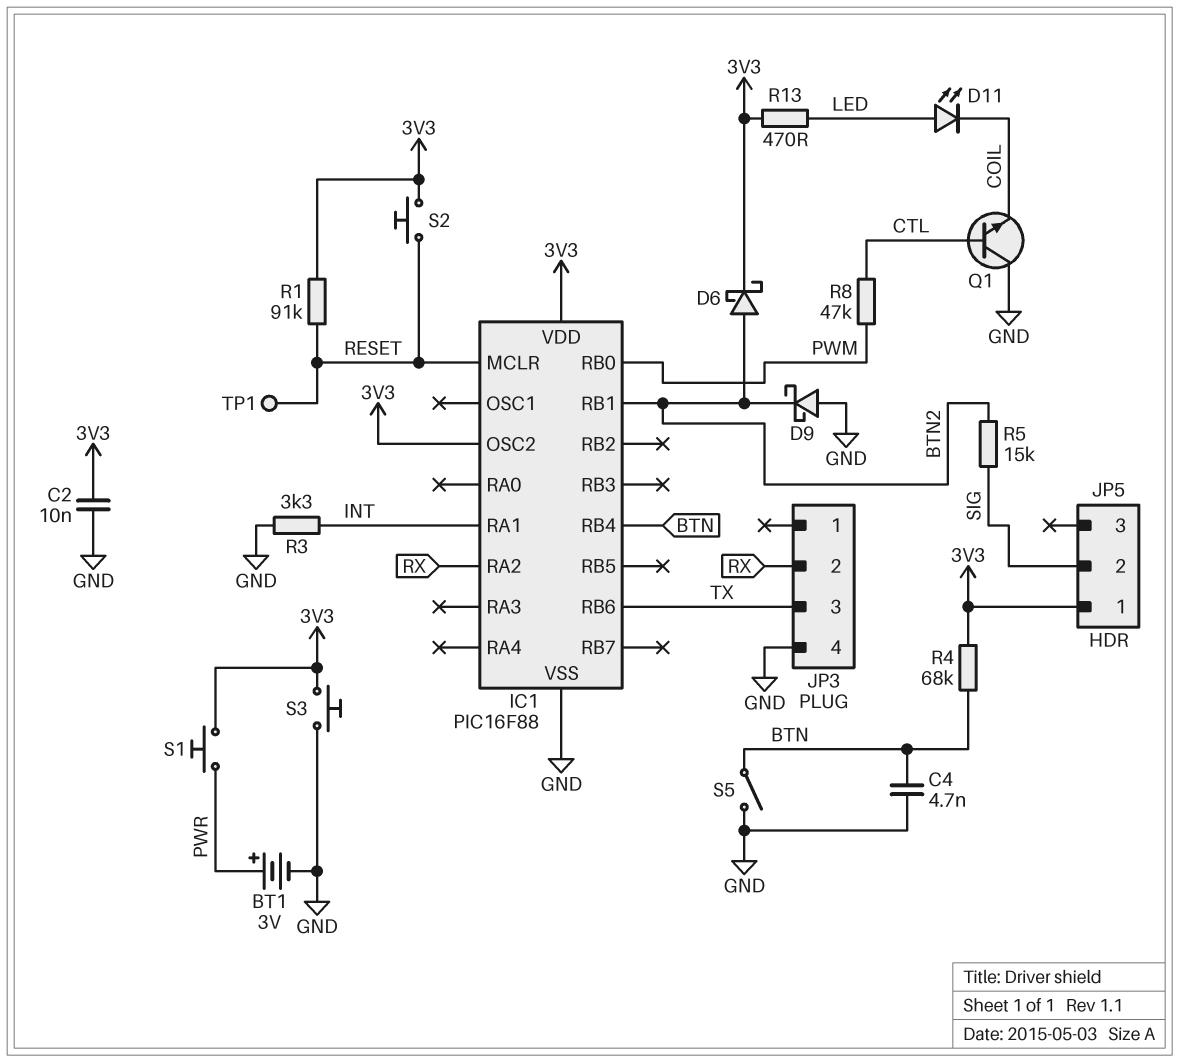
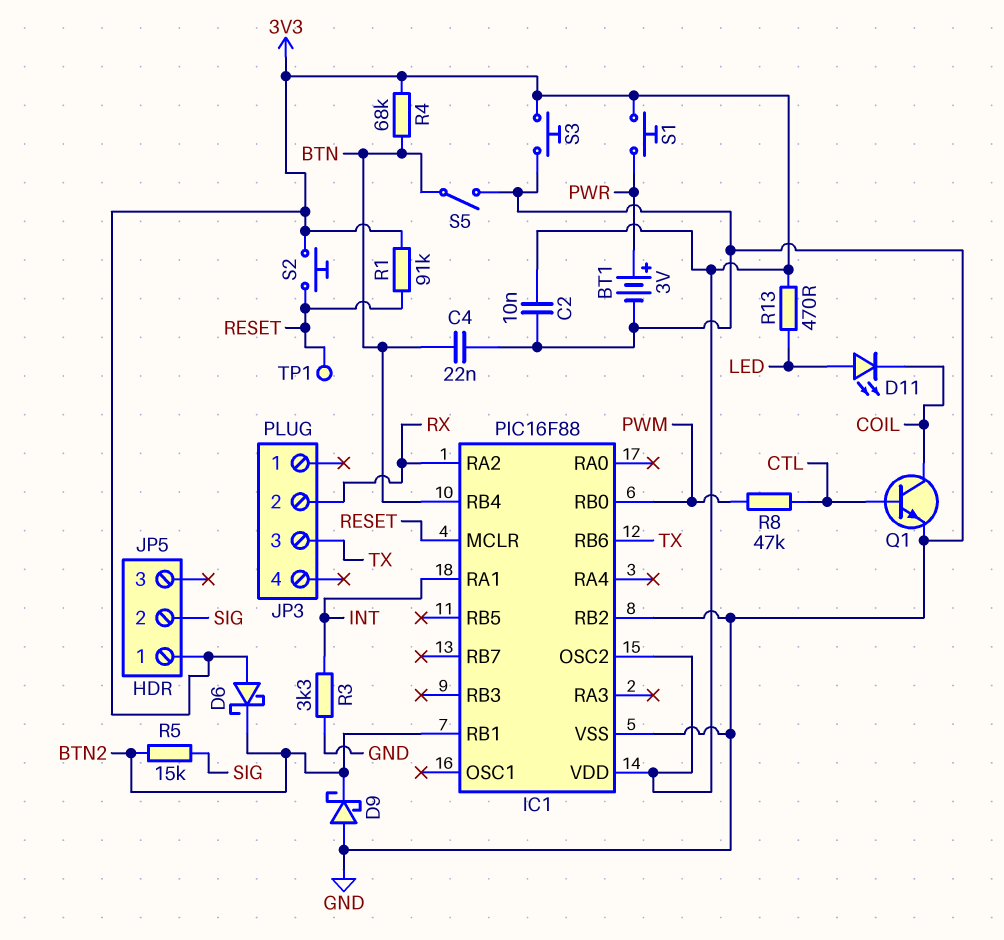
C4: 4.7nF (BTN, GND) -> 22nF (BTN, GND)
D6: schottky (A BTN2, K 3V3) -> schottky (A 3V3, K BTN2)
IC1 pin RB2: none -> GND
JP3 pin 4: GND -> none
Q1: NPN (B CTL, C GND, E COIL) -> NPN (B CTL, C COIL, E GND)

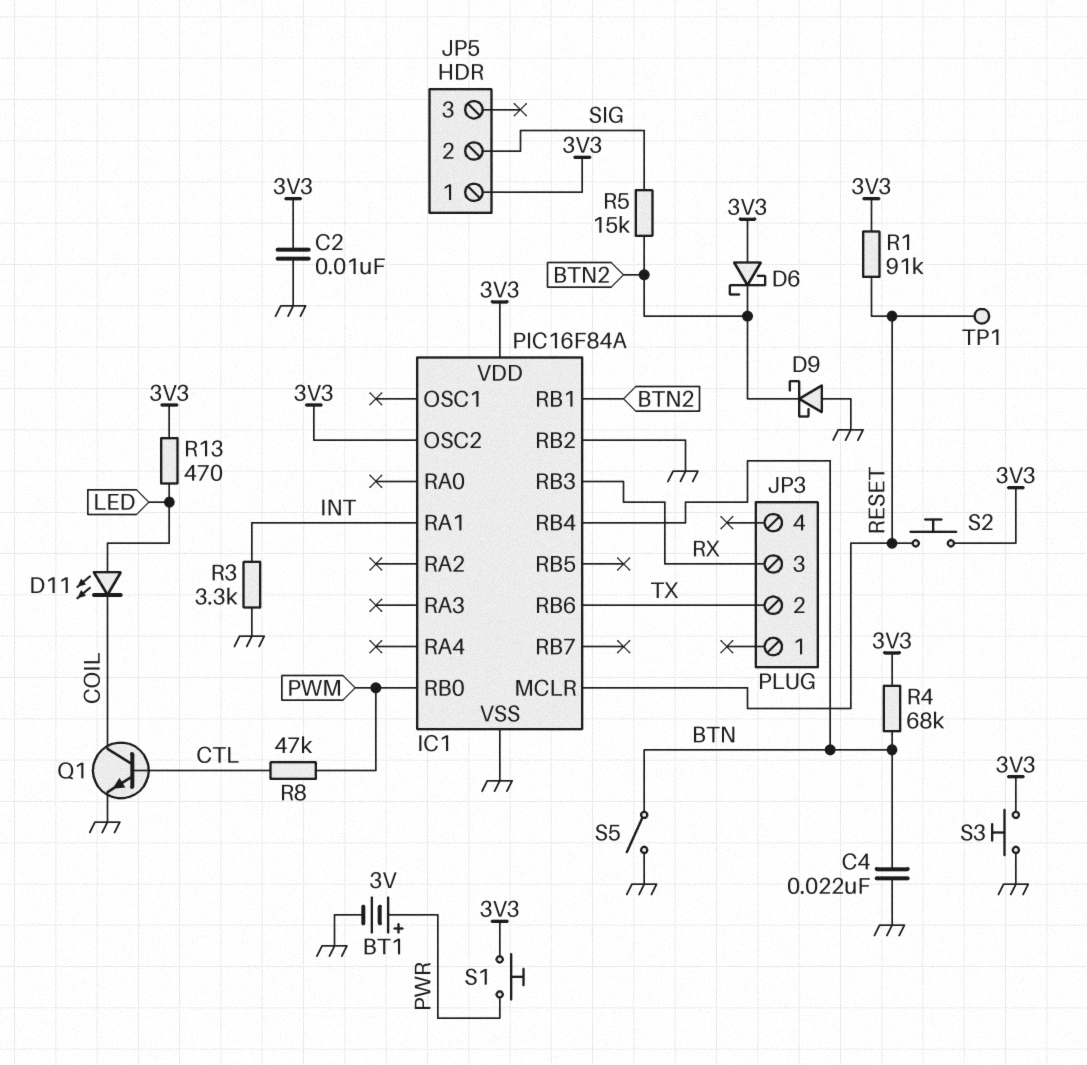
IC1: PIC16F88 -> PIC16F84A
IC1 pin RA2: RX -> none
IC1 pin RB3: none -> RX
JP3 pin 2: RX -> TX
JP3 pin 3: TX -> RX

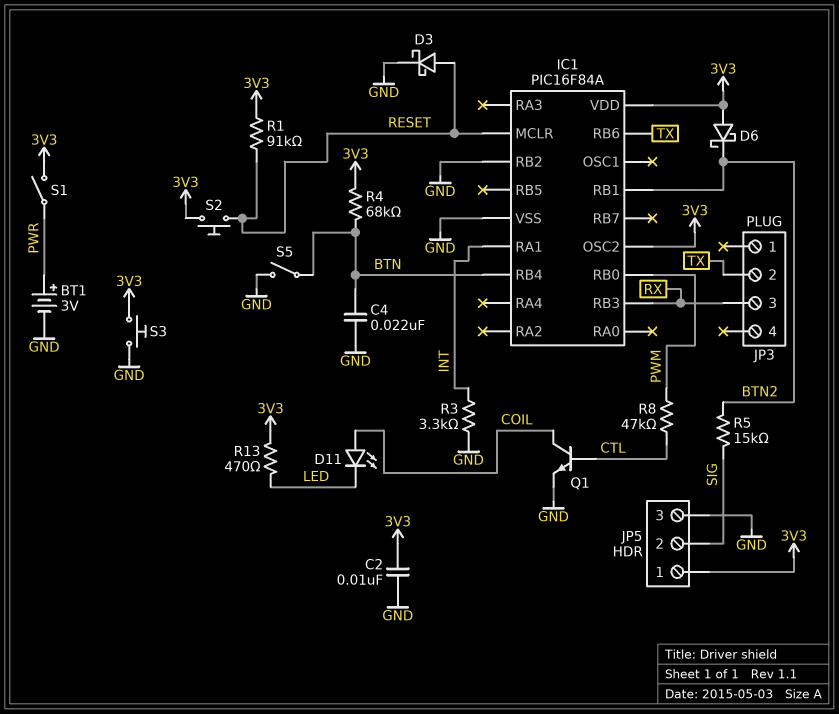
D3: none -> schottky (A RESET, K GND)
D9: schottky (A GND, K BTN2) -> none
D11: LED (A LED, K COIL) -> LED (A COIL, K LED)
JP5 pin 3: none -> GND
S1: button (3V3, PWR) -> switch (3V3, PWR)
TP1: test point (RESET) -> none

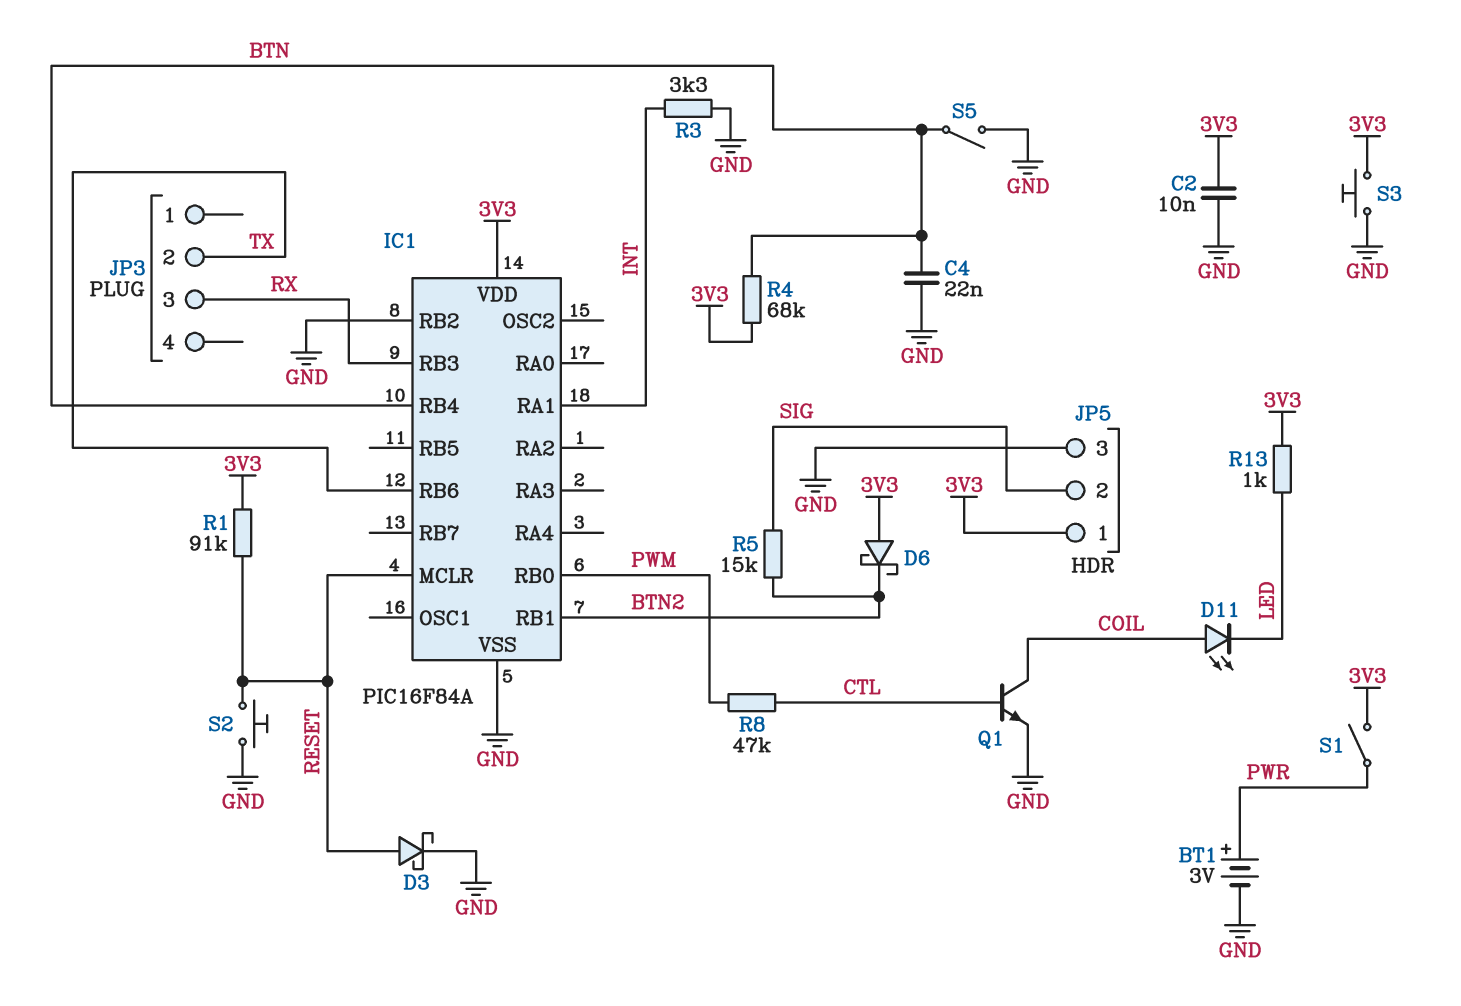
IC1 pin OSC2: 3V3 -> none
R13: 470 (3V3, LED) -> 1k (3V3, LED)
S2: button (3V3, RESET) -> button (GND, RESET)

